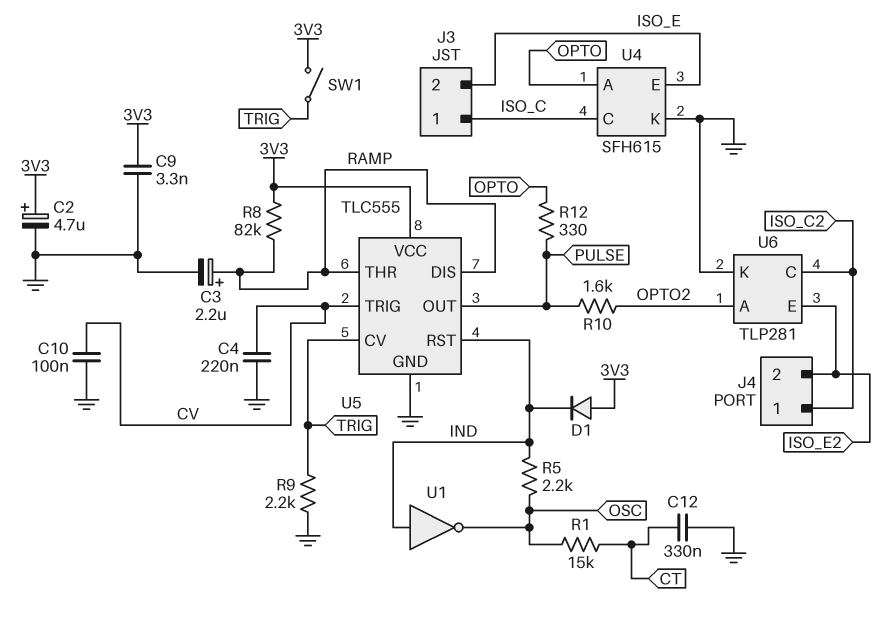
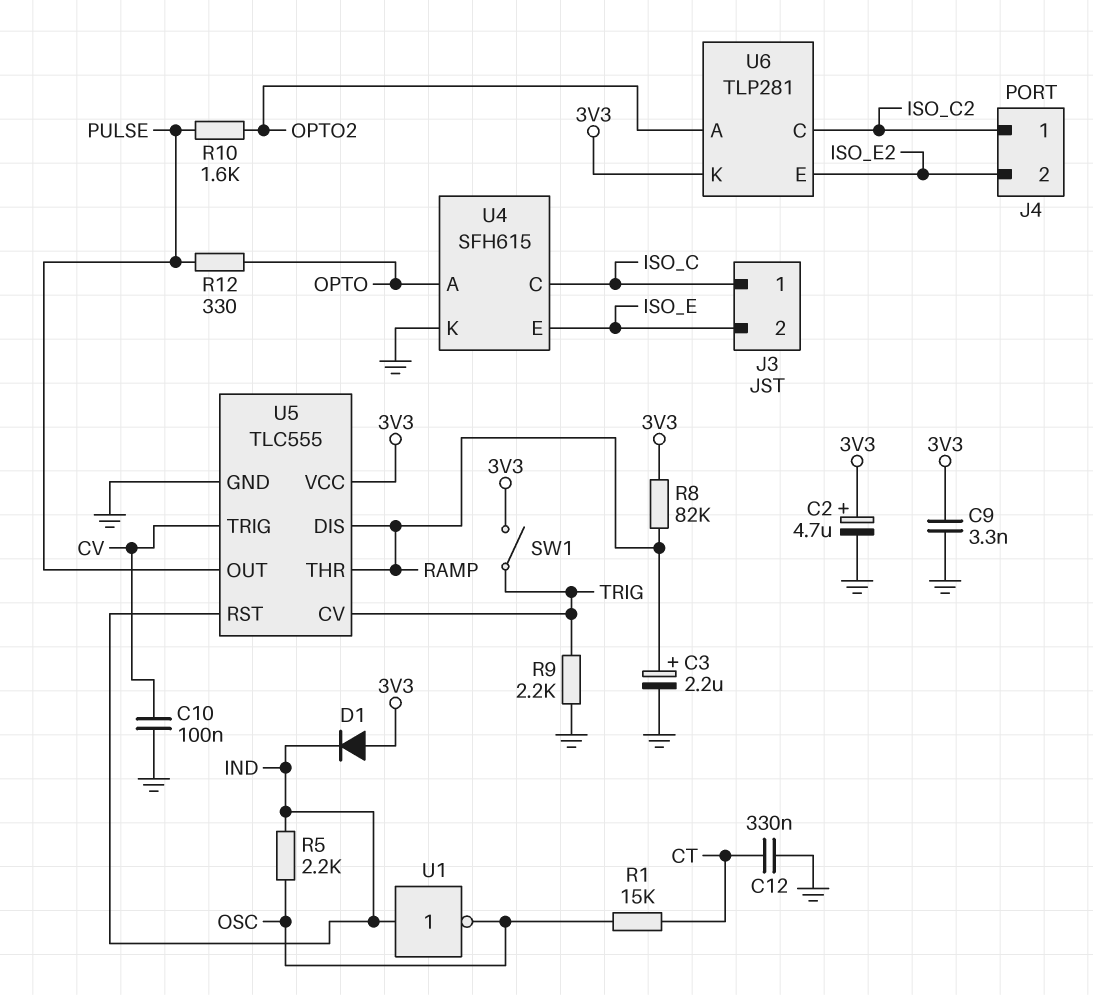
C4: 220nF (CV, GND) -> none
U6 pin K: GND -> 3V3

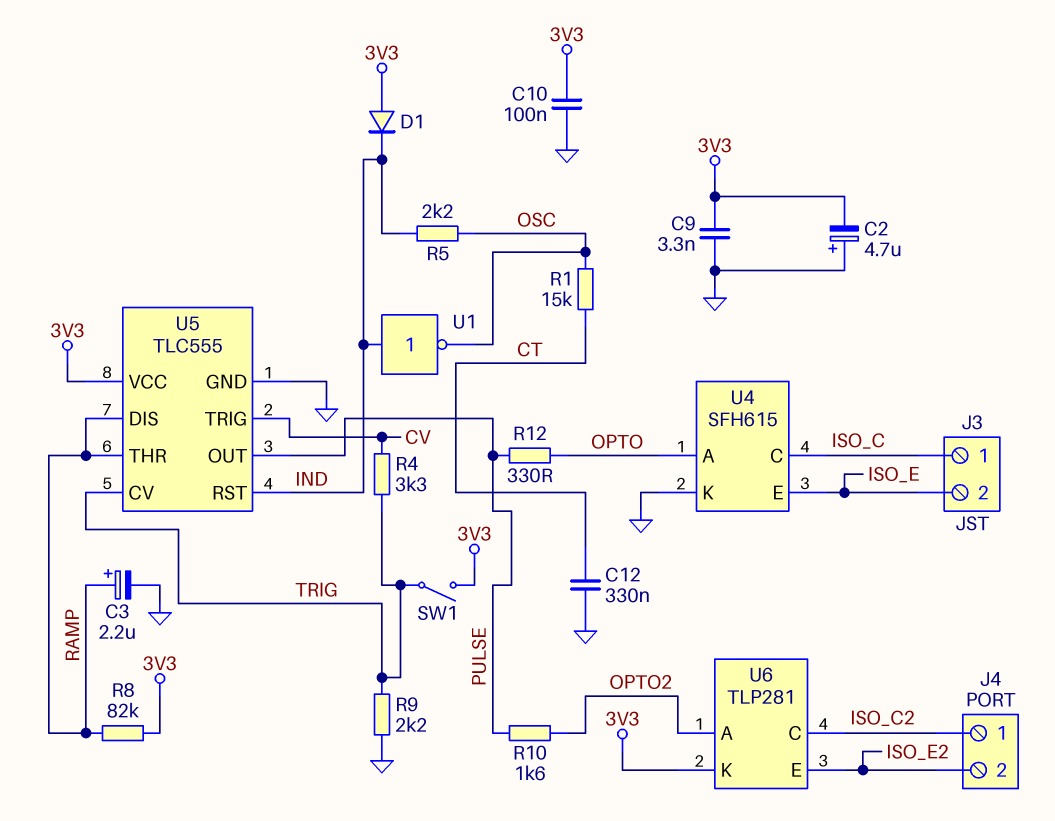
C2: 4.7uF (plus 3V3, minus GND) -> 4.7uF (plus GND, minus 3V3)
C10: 100nF (CV, GND) -> 100nF (3V3, GND)
R4: none -> 3.3k (CV, TRIG)

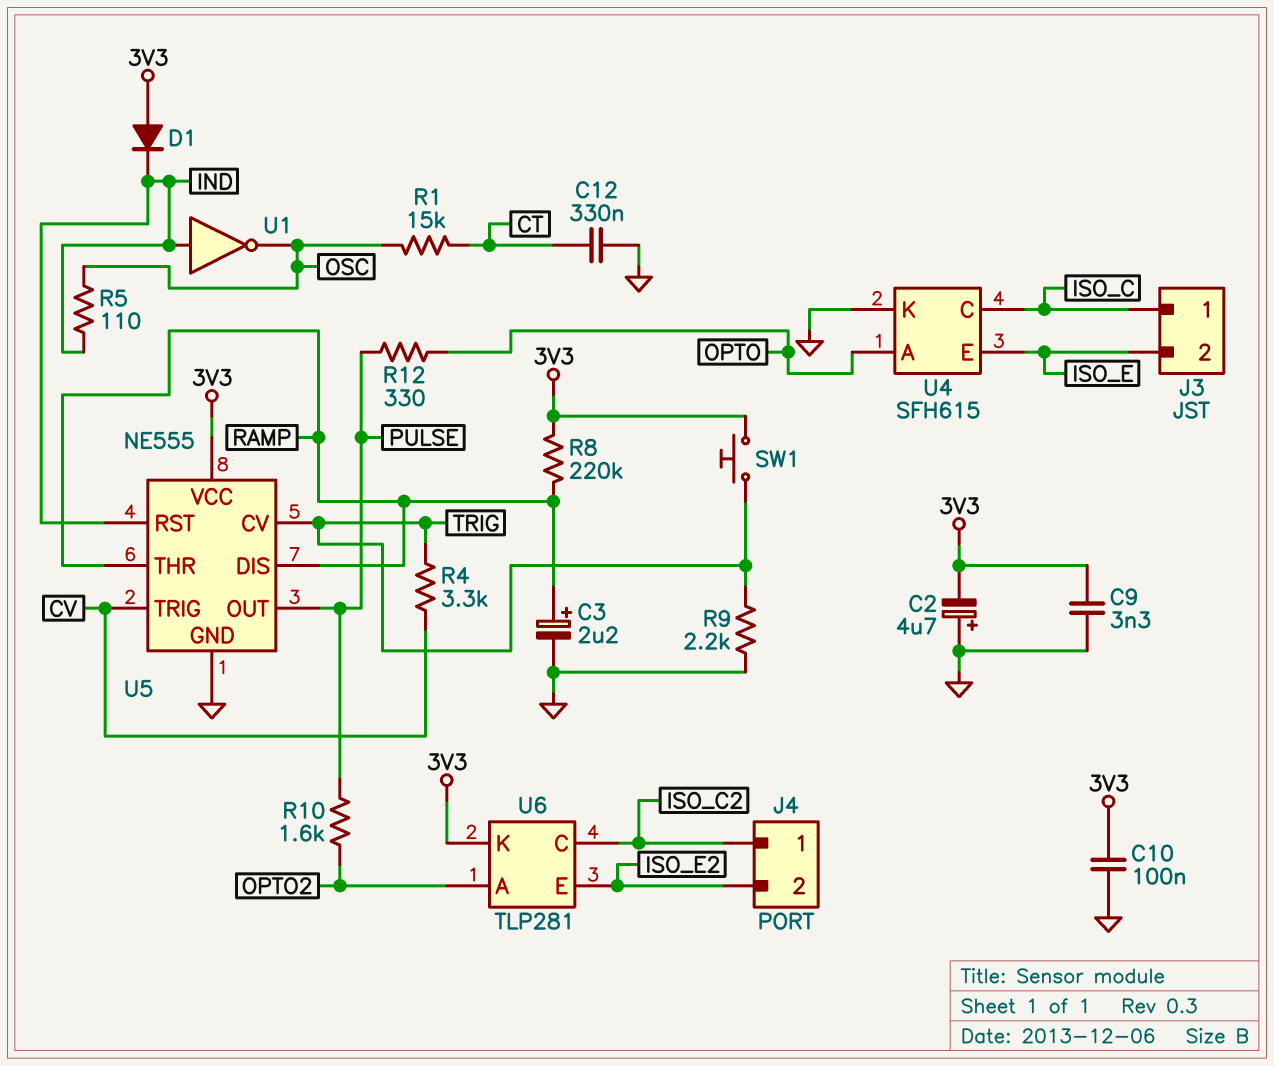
R5: 2.2k (IND, OSC) -> 110 (IND, OSC)
R8: 82k (3V3, RAMP) -> 220k (3V3, RAMP)
SW1: switch (3V3, TRIG) -> button (3V3, TRIG)
U5: TLC555 -> NE555

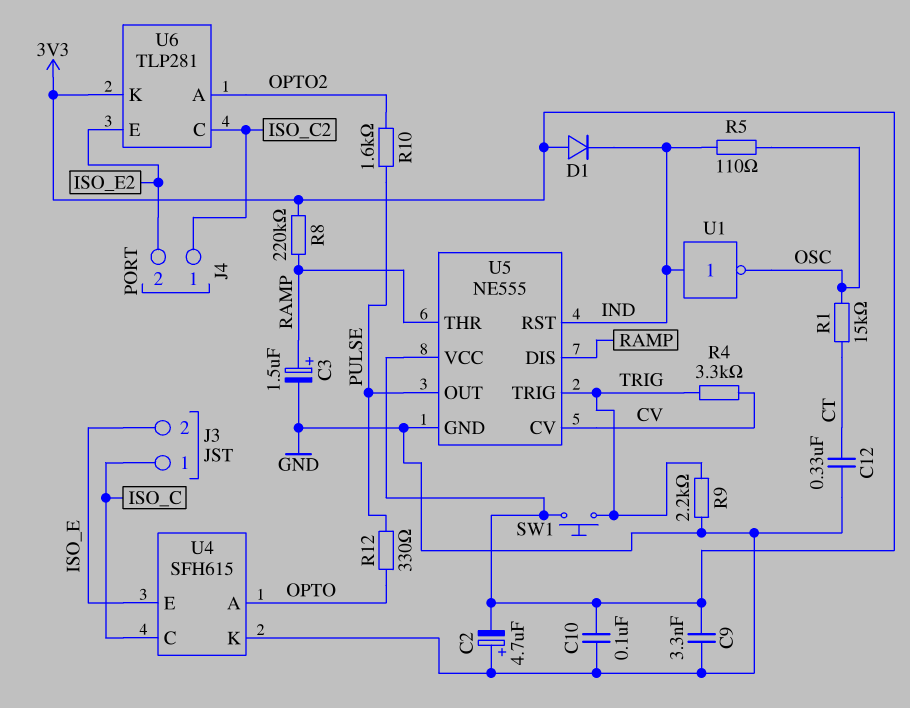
C3: 2.2uF (plus RAMP, minus GND) -> 1.5uF (plus RAMP, minus GND)
U5 pin CV: TRIG -> CV
U5 pin TRIG: CV -> TRIG

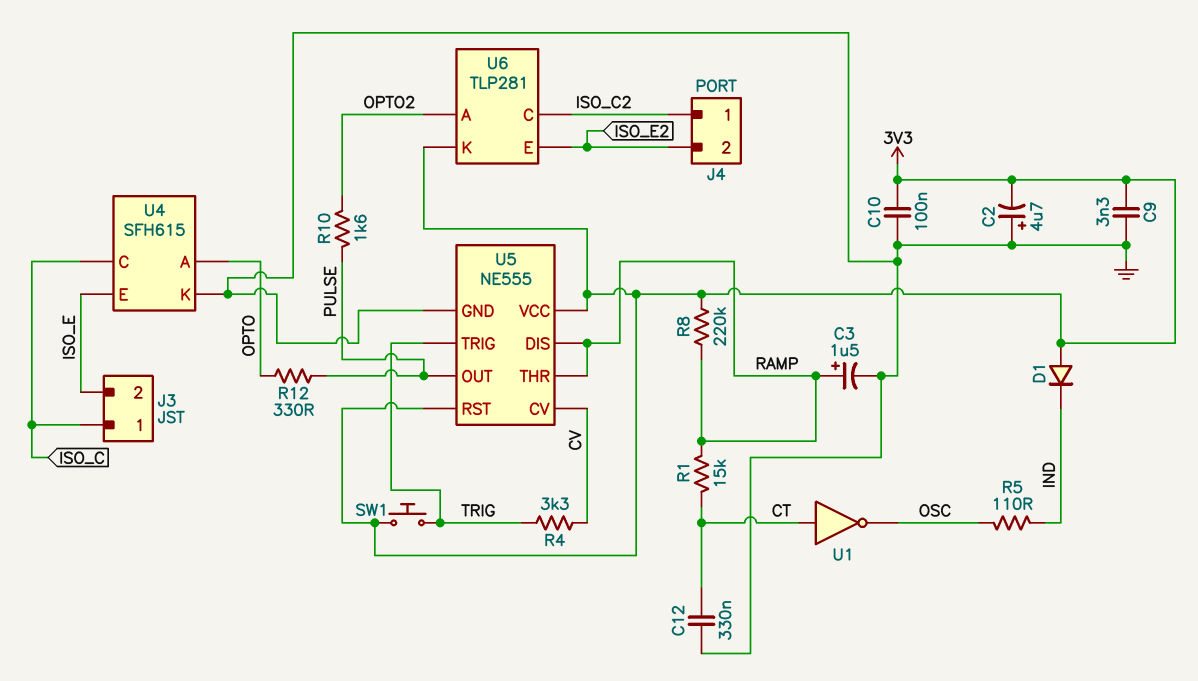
R1: 15k (CT, OSC) -> 15k (CT, RAMP)
R9: 2.2k (GND, TRIG) -> none
U1: NOT (in IND, out OSC) -> NOT (in CT, out OSC)
U5 pin RST: IND -> 3V3

